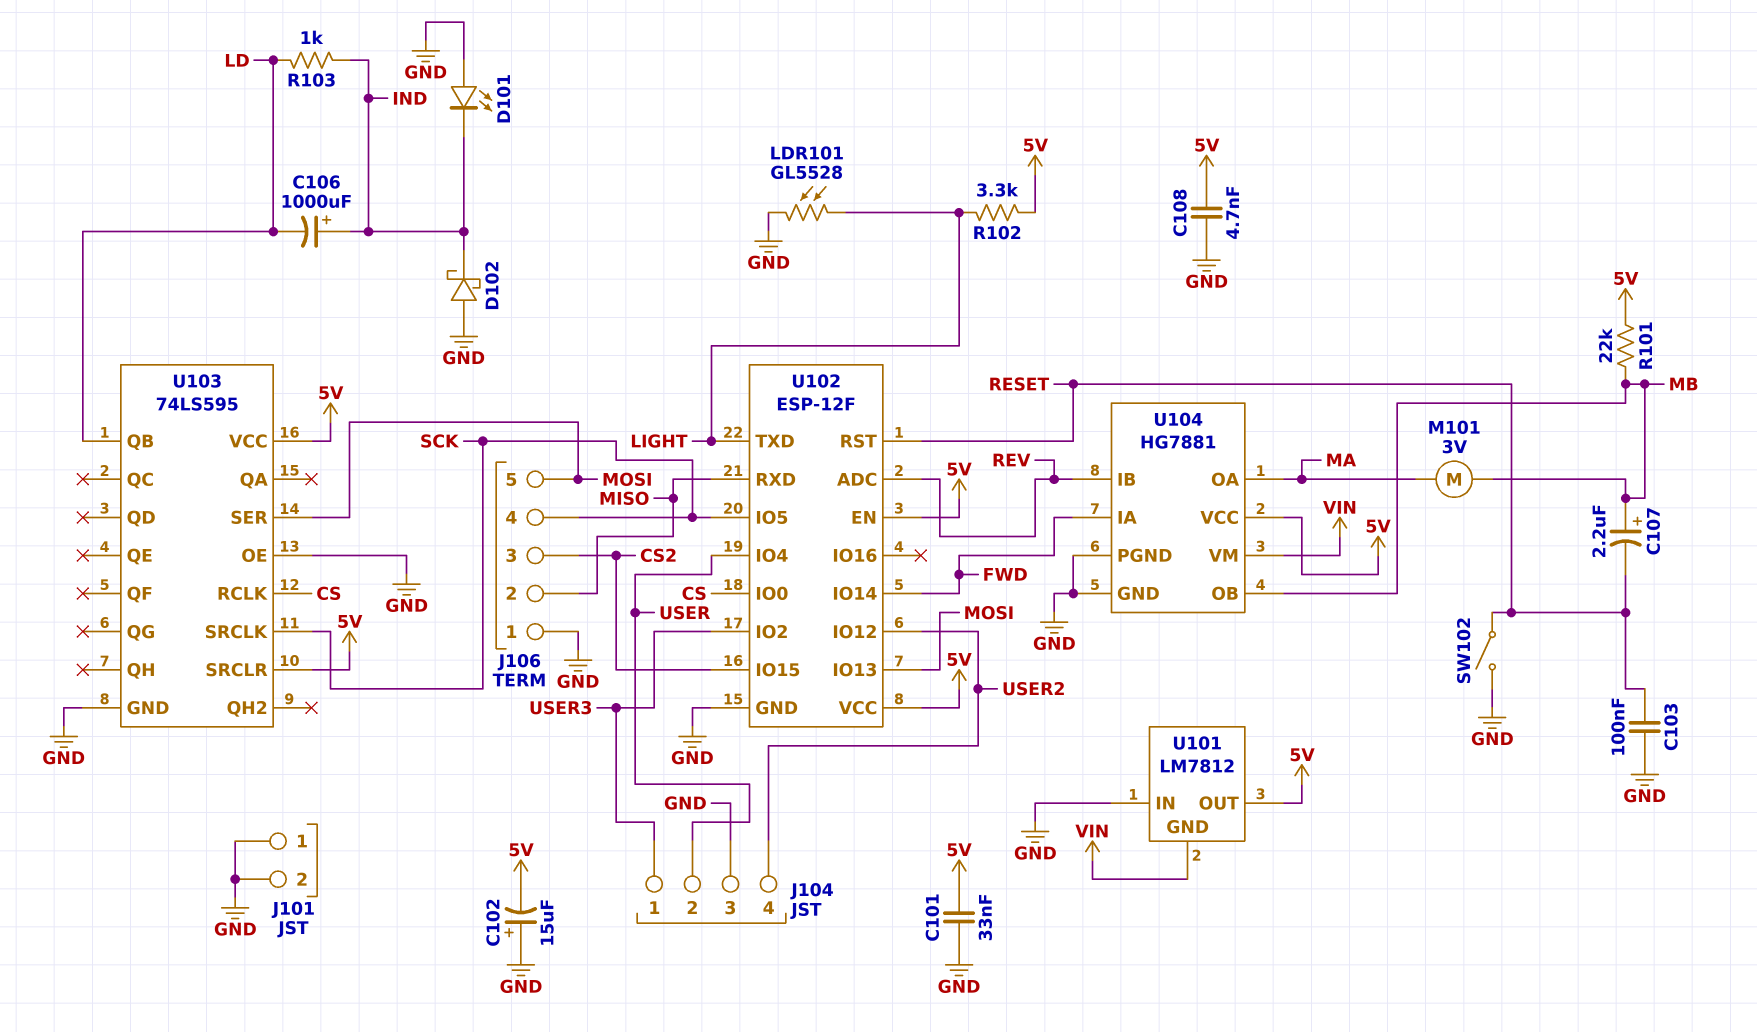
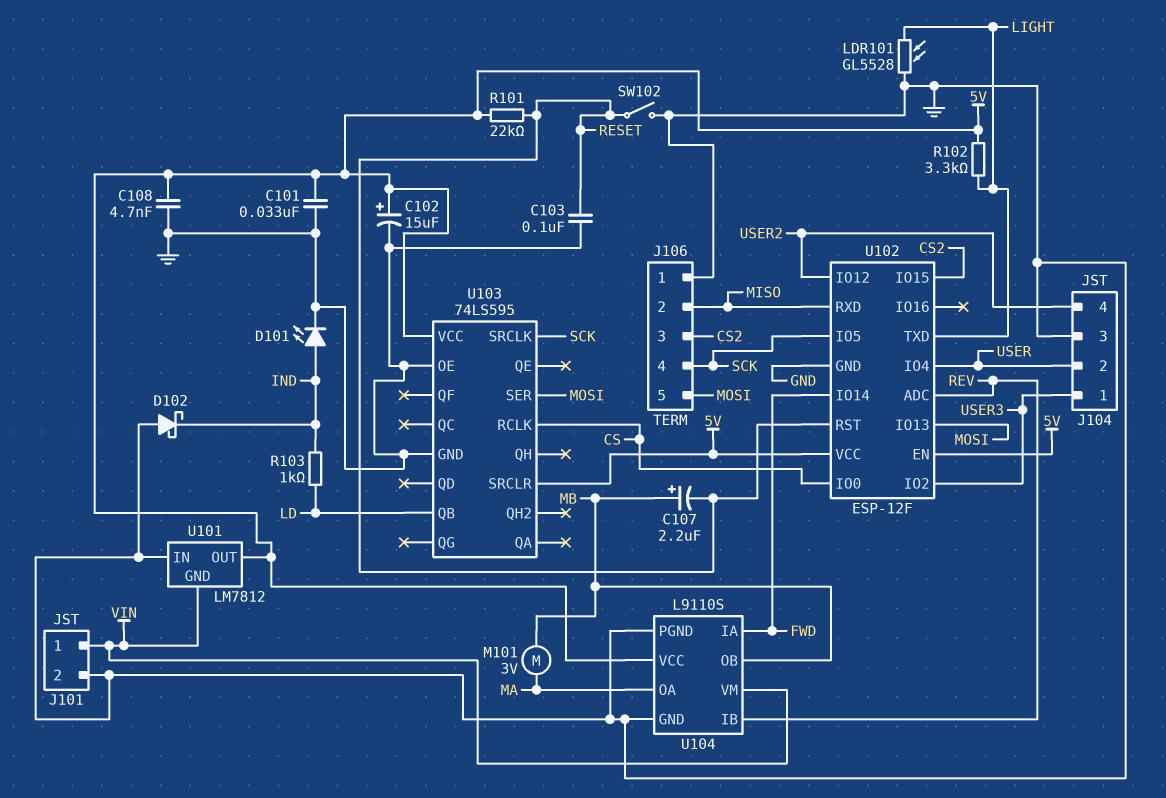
C102: 15uF (plus GND, minus 5V) -> 15uF (plus 5V, minus GND)
C106: 1000uF (plus IND, minus LD) -> none
D101: LED (A GND, K IND) -> LED (A IND, K GND)
J101 pin 1: GND -> VIN
R101: 22k (5V, MB) -> 22k (5V, RESET)
U104: HG7881 -> L9110S

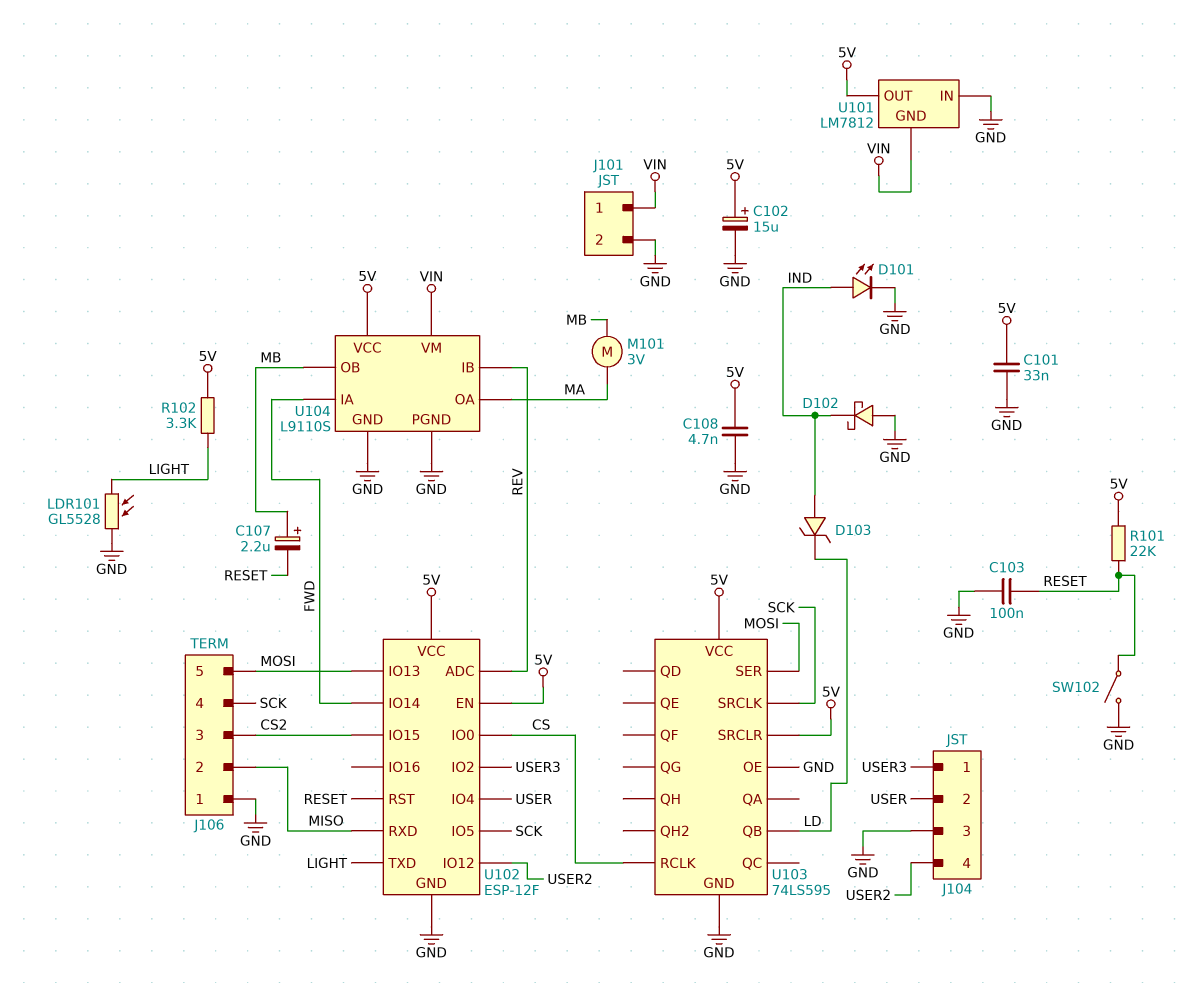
D103: none -> zener (A IND, K LD)
R103: 1k (IND, LD) -> none

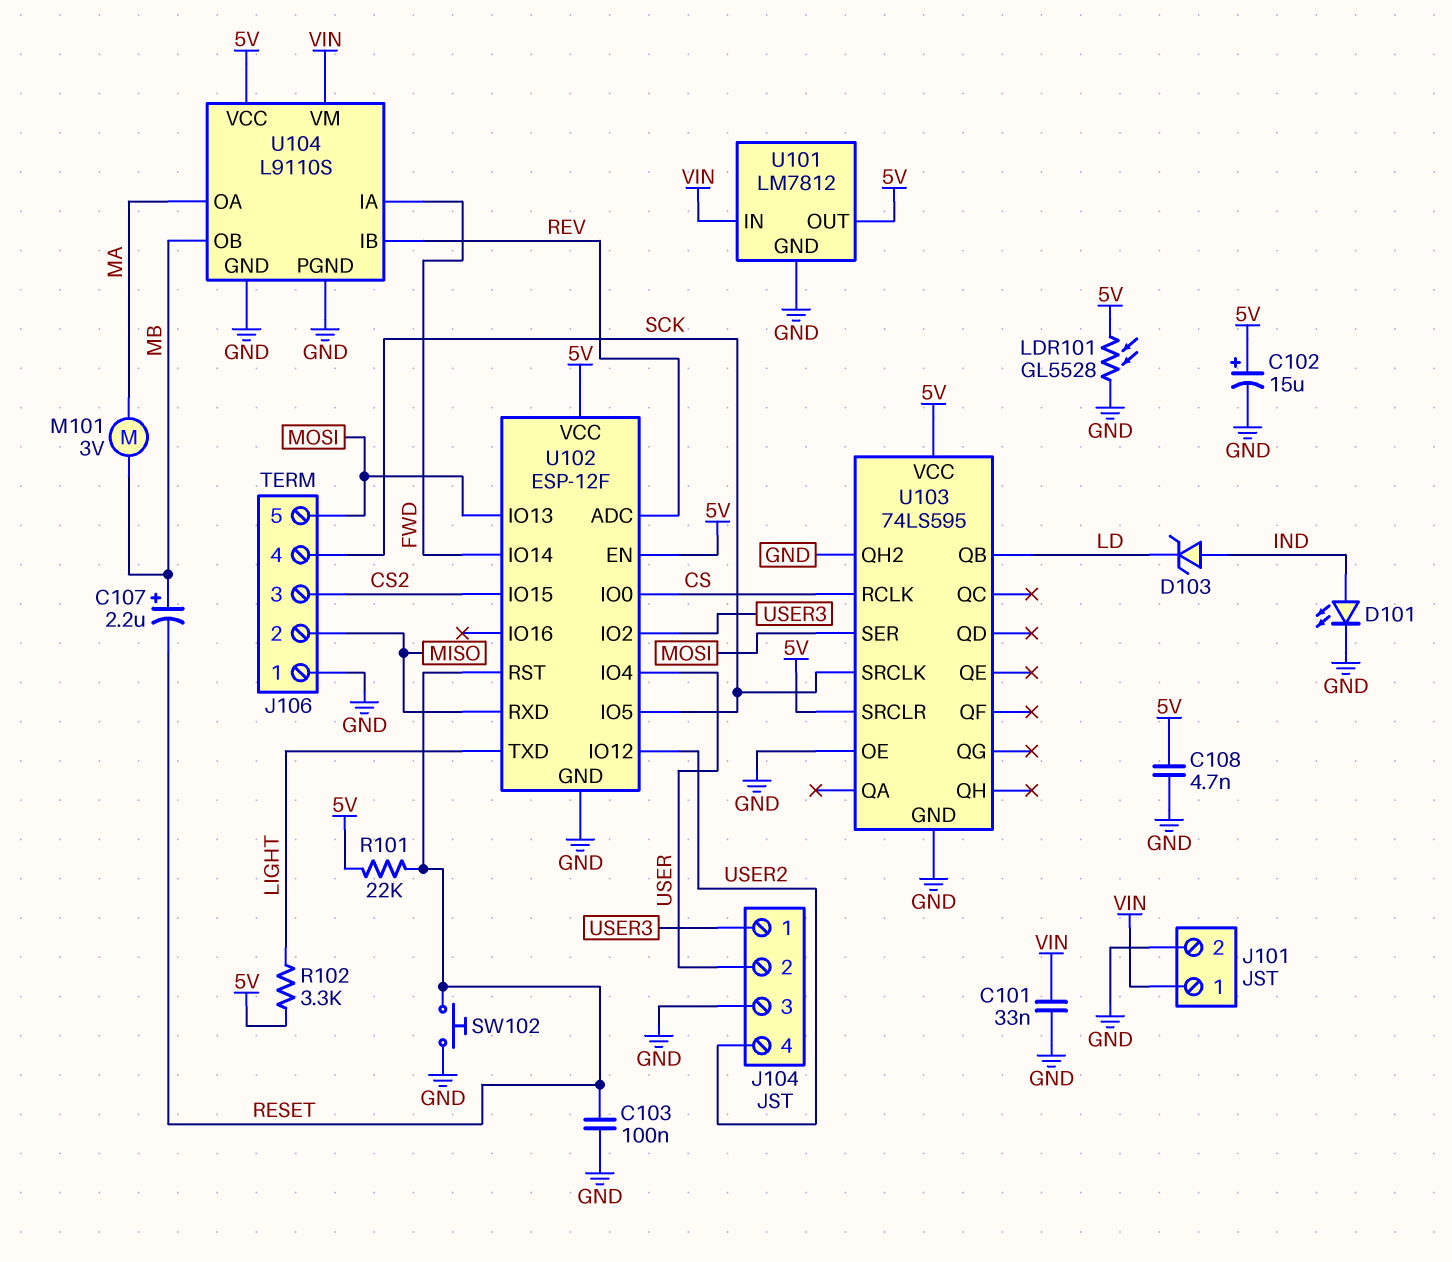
C101: 33nF (5V, GND) -> 33nF (GND, VIN)
D102: schottky (A GND, K IND) -> none
LDR101: GL5528 (GND, LIGHT) -> GL5528 (5V, GND)
SW102: switch (GND, RESET) -> button (GND, RESET)
U101 pin GND: VIN -> GND
U101 pin IN: GND -> VIN
U103 pin QH2: none -> GND

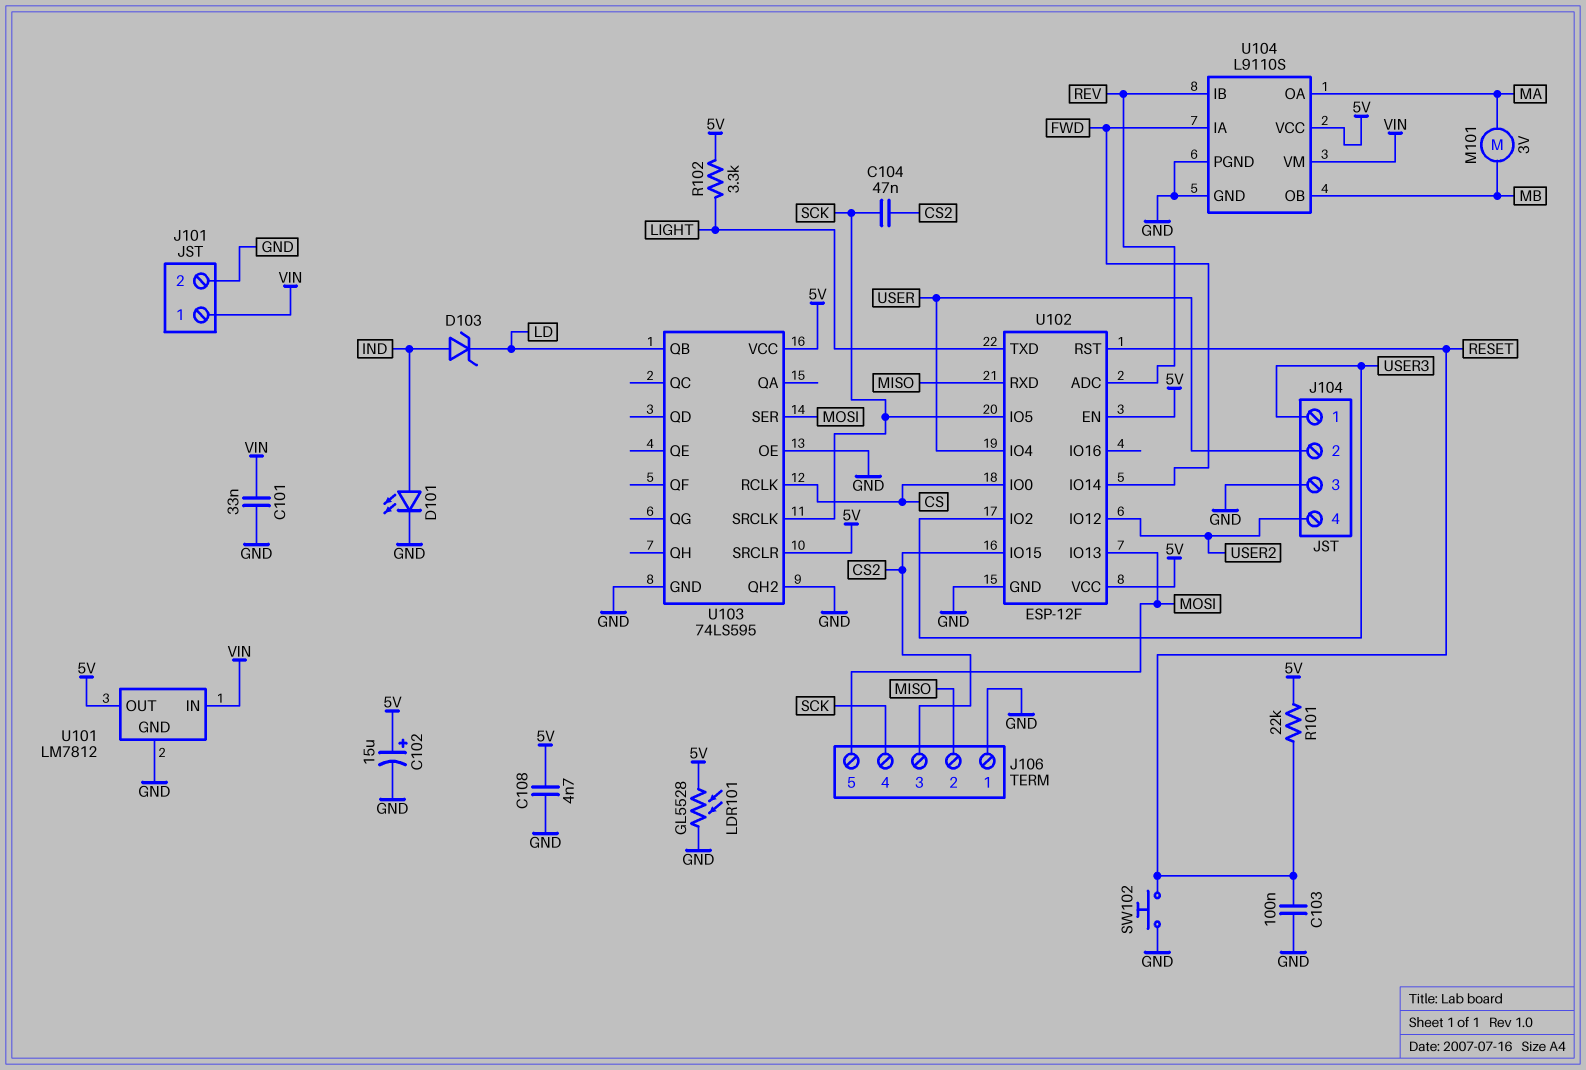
C104: none -> 47nF (CS2, SCK)
C107: 2.2uF (plus MB, minus RESET) -> none

